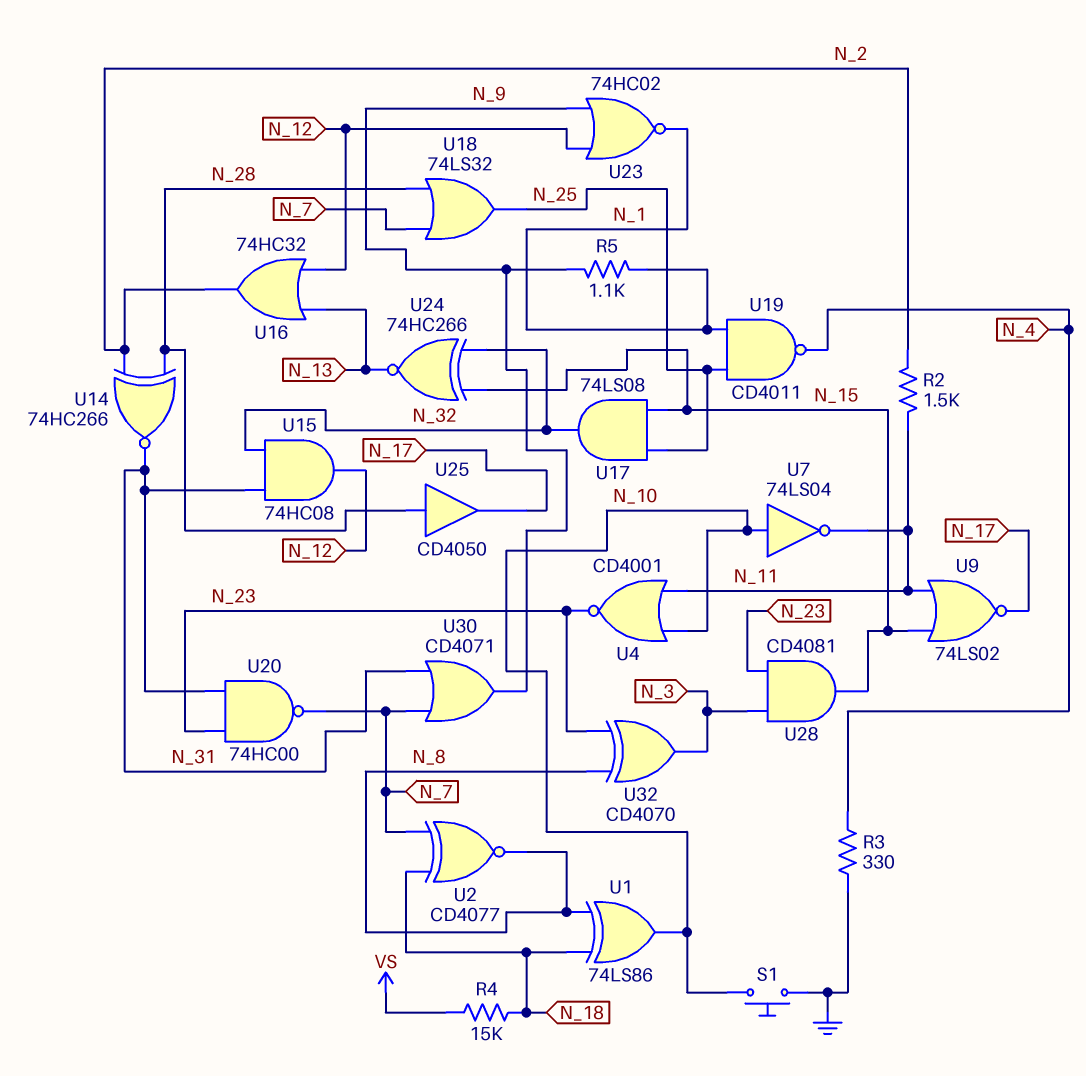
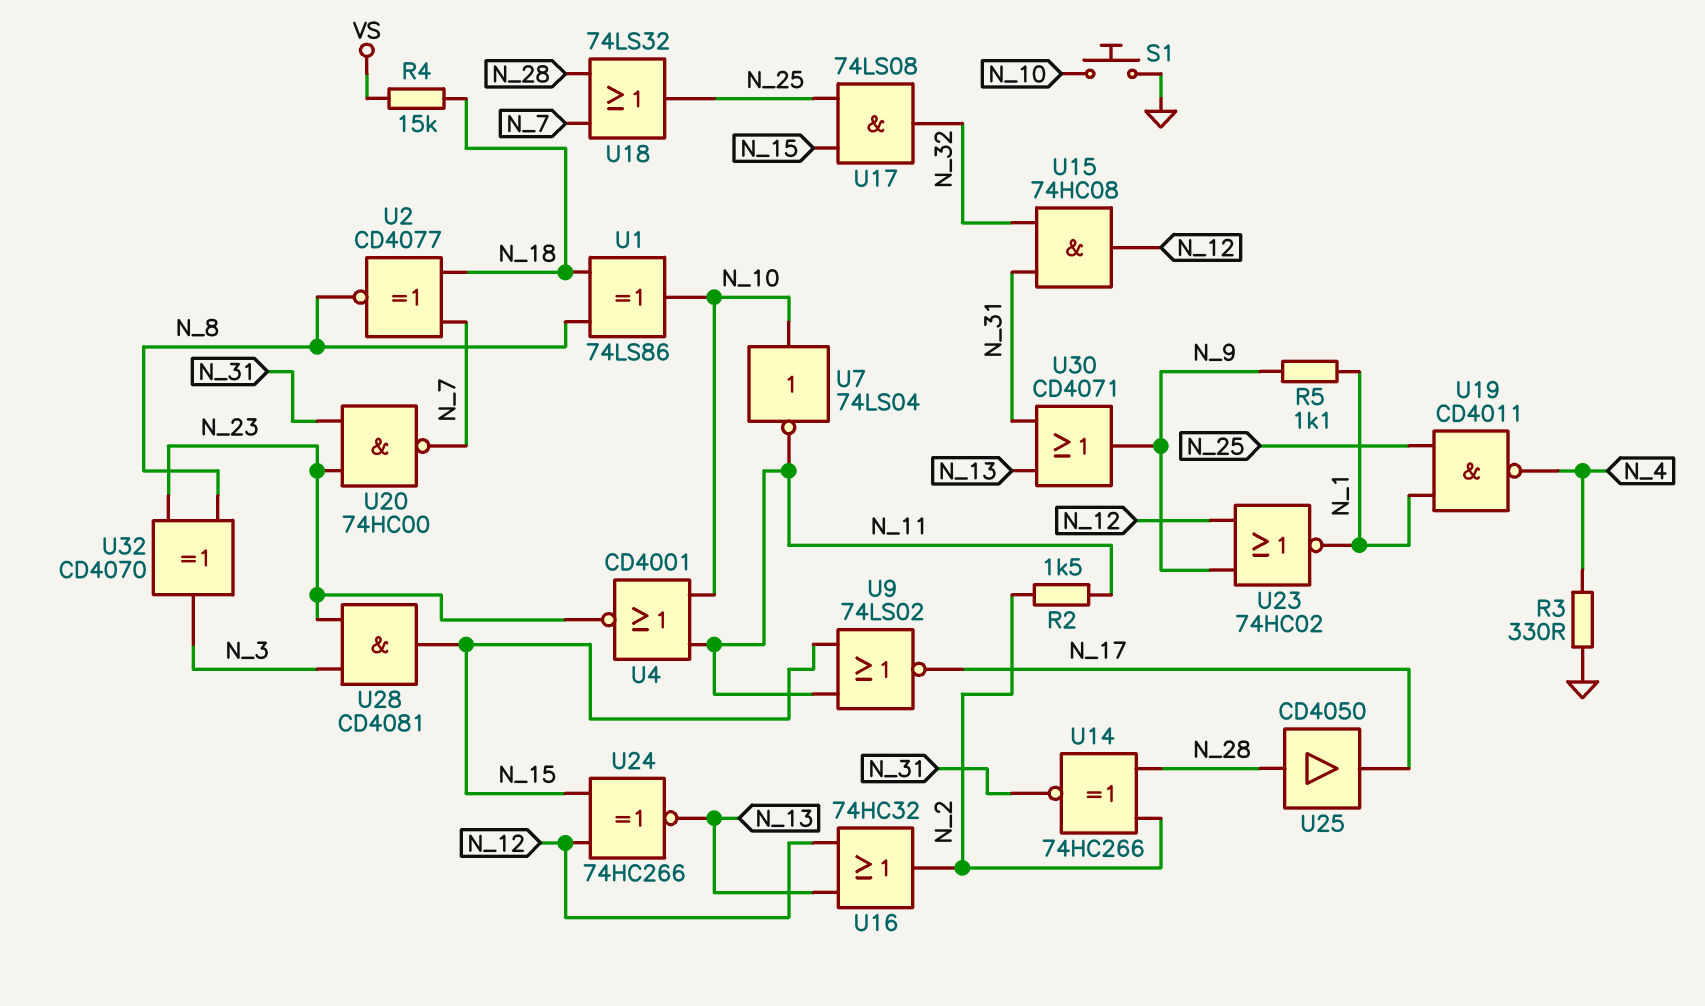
U24: XNOR 74HC266 (in N_15, in N_32, out N_13) -> XNOR 74HC266 (in N_12, in N_15, out N_13)
U30: OR CD4071 (in N_7, in N_31, out N_9) -> OR CD4071 (in N_13, in N_31, out N_9)

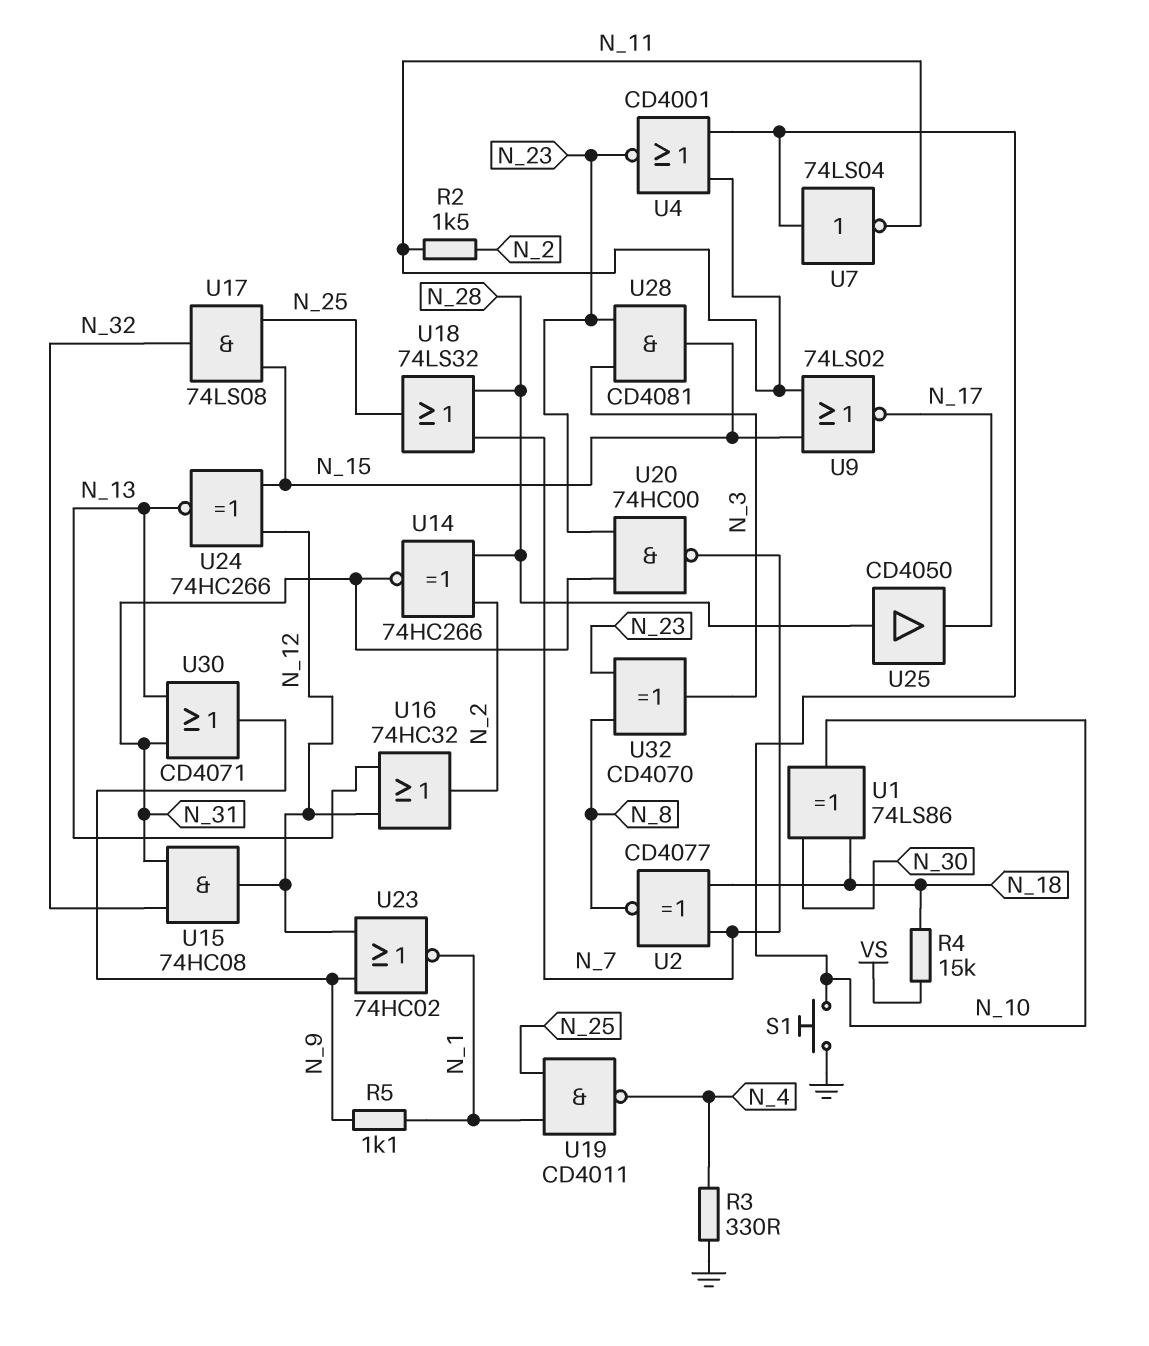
U1: XOR 74LS86 (in N_8, in N_18, out N_10) -> XOR 74LS86 (in N_18, in N_30, out N_10)

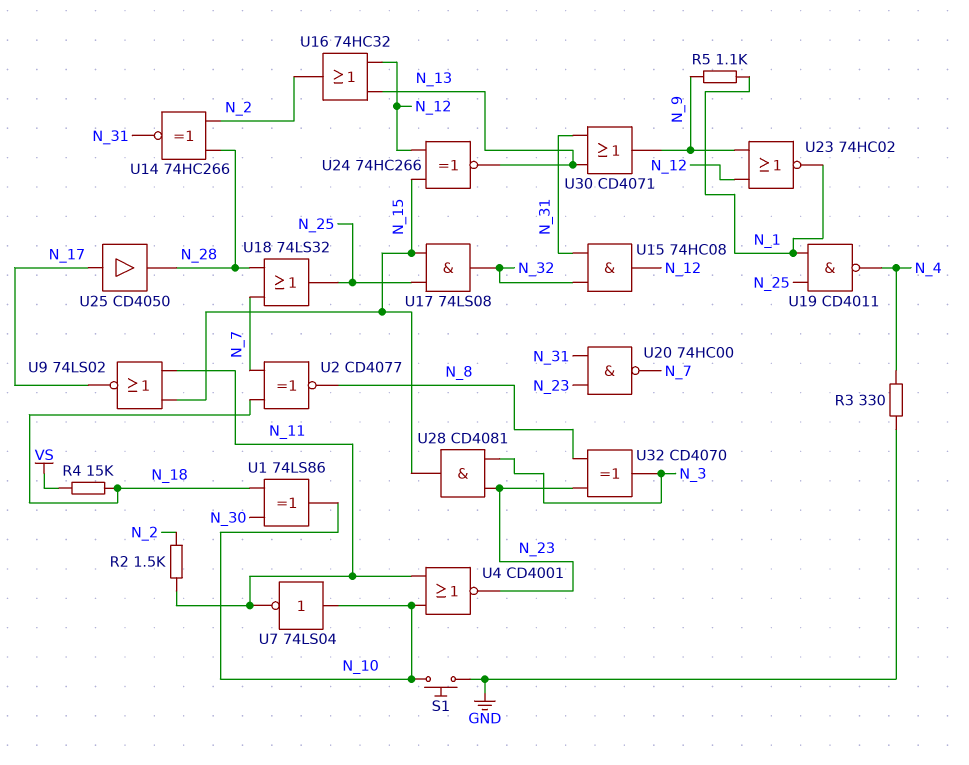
U25: buffer CD4050 (in N_28, out N_17) -> buffer CD4050 (in N_17, out N_28)

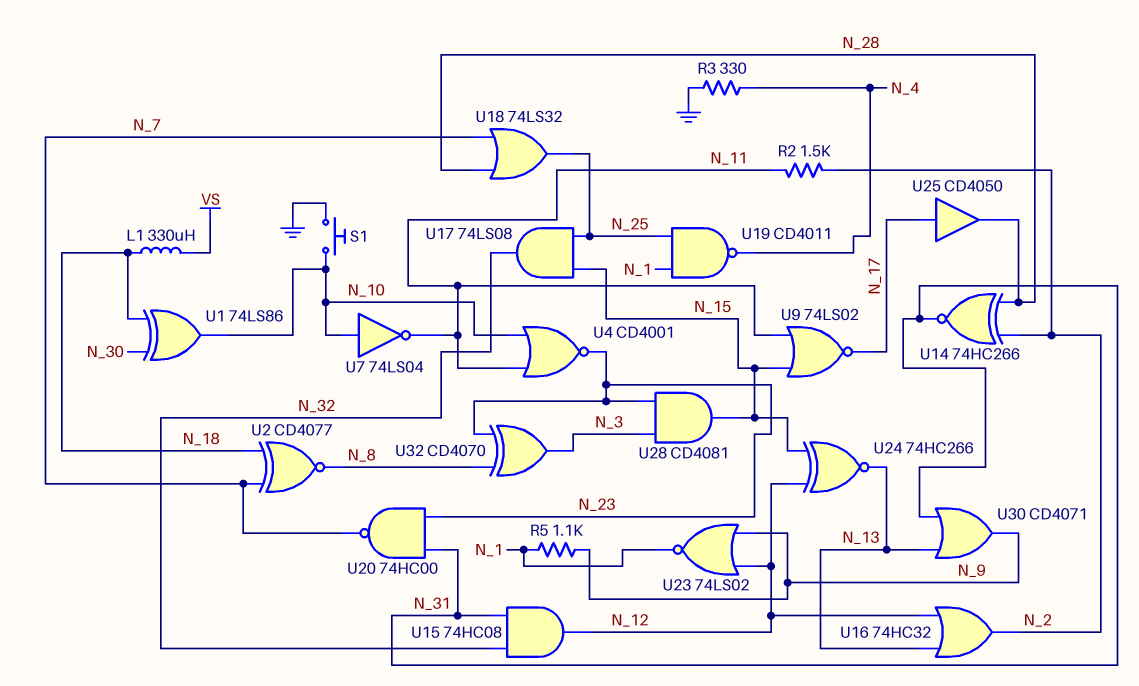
L1: none -> 330uH (N_18, VS)
R4: 15k (N_18, VS) -> none
U23: NOR 74HC02 (in N_9, in N_12, out N_1) -> NOR 74LS02 (in N_9, in N_12, out N_1)

